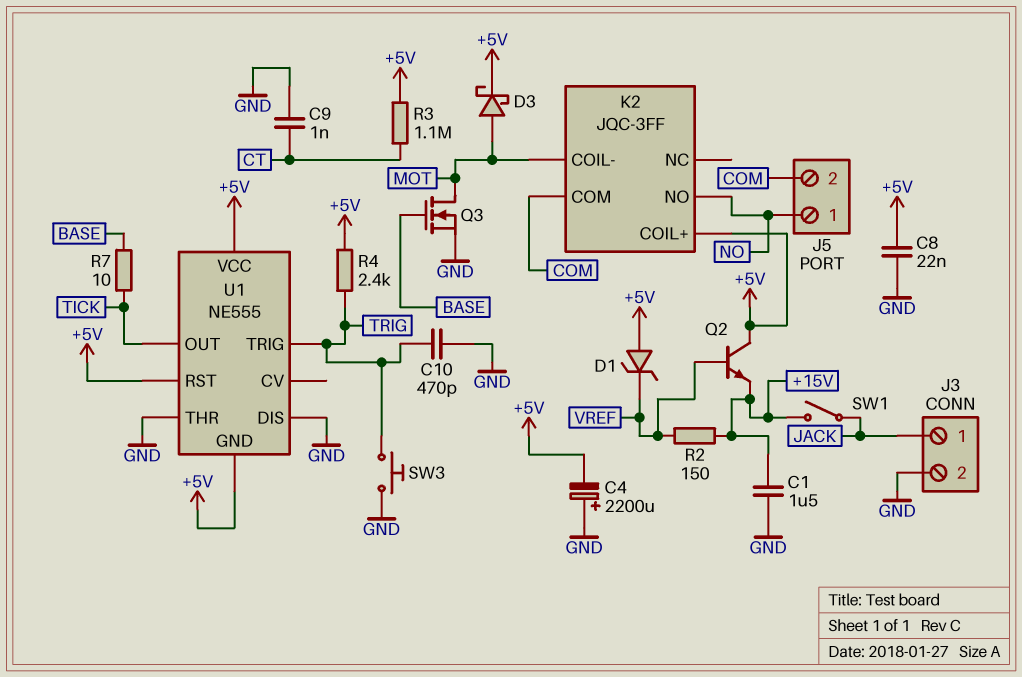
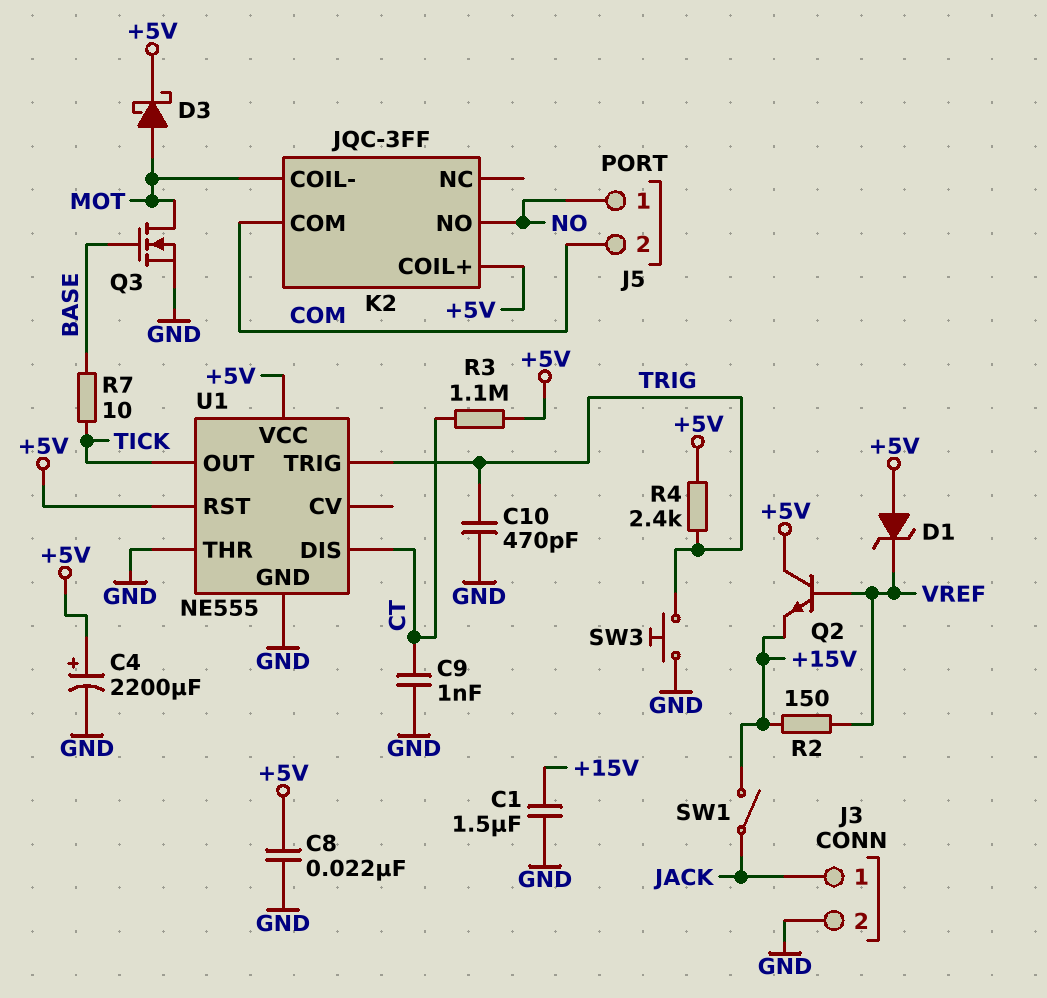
C4: 2200uF (plus GND, minus +5V) -> 2200uF (plus +5V, minus GND)
U1 pin DIS: GND -> CT
U1 pin GND: +5V -> GND

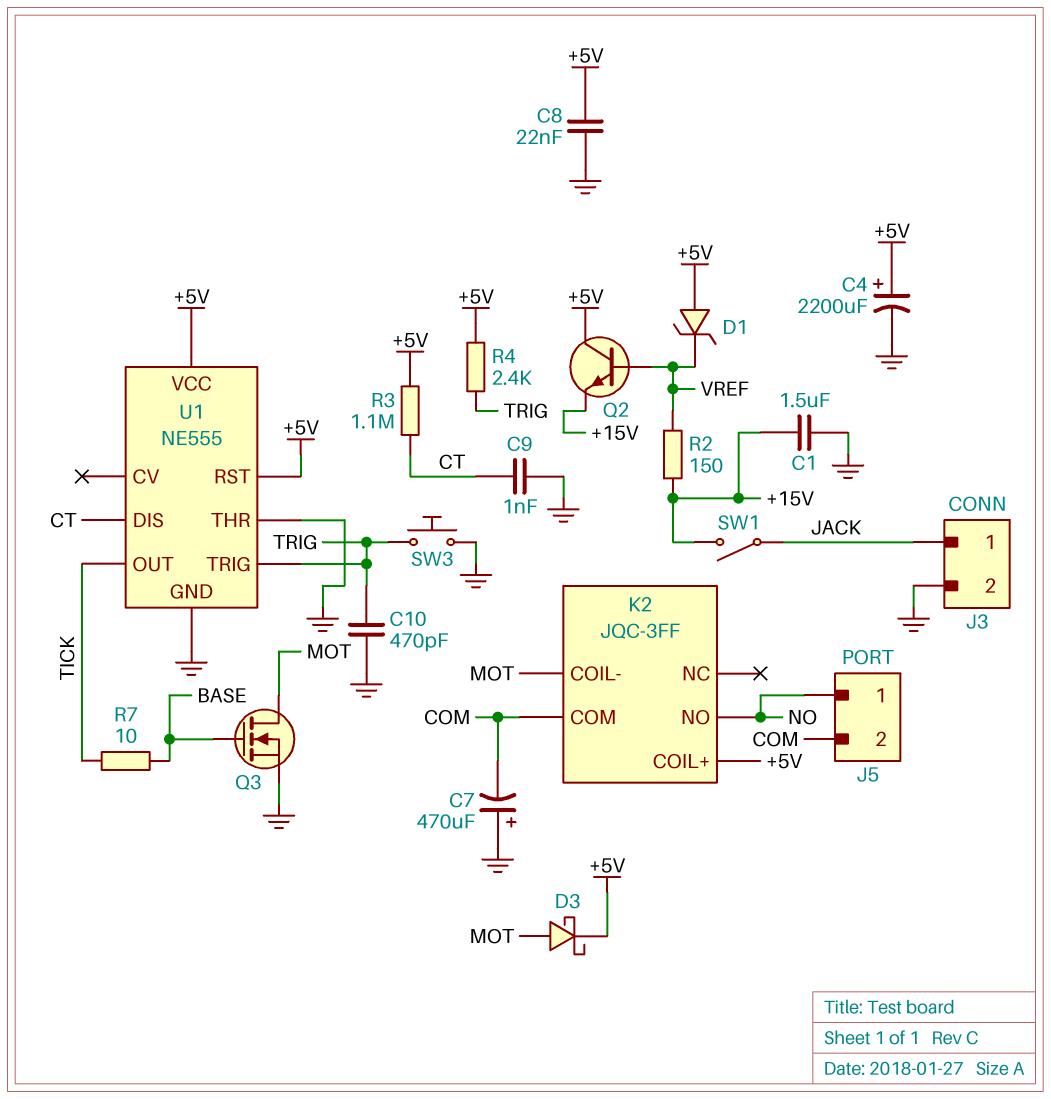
C7: none -> 470uF (plus GND, minus COM)

